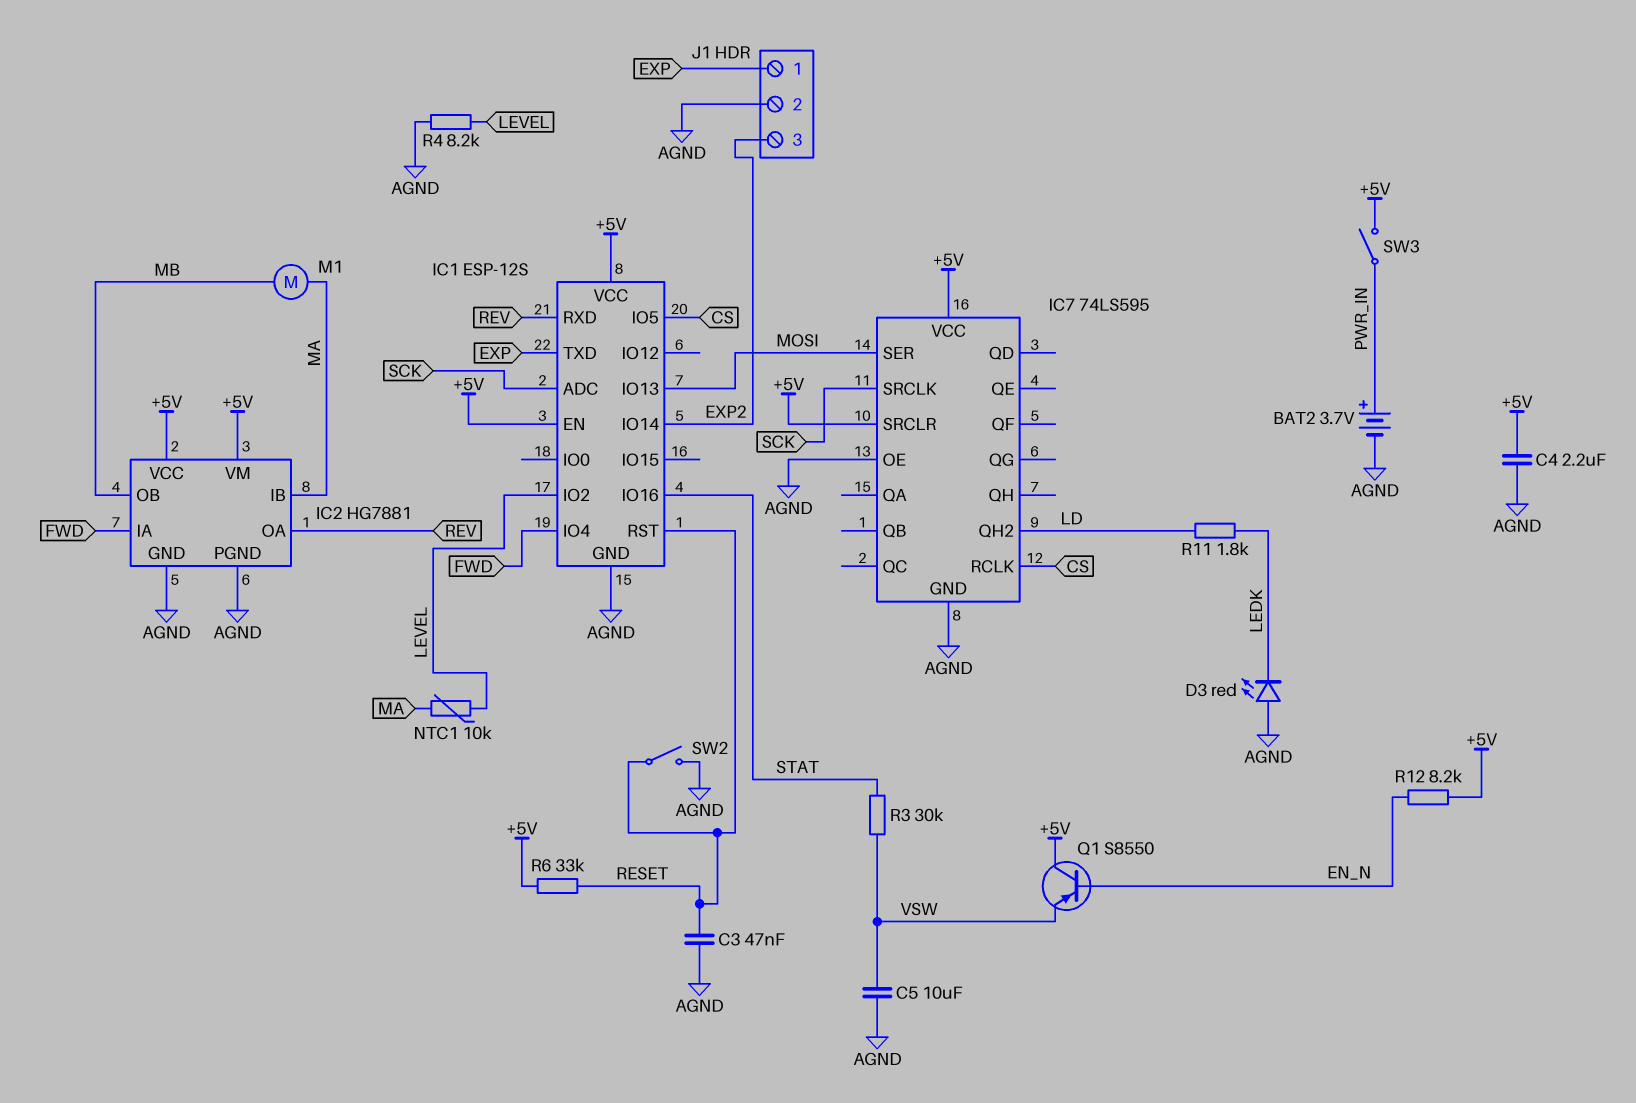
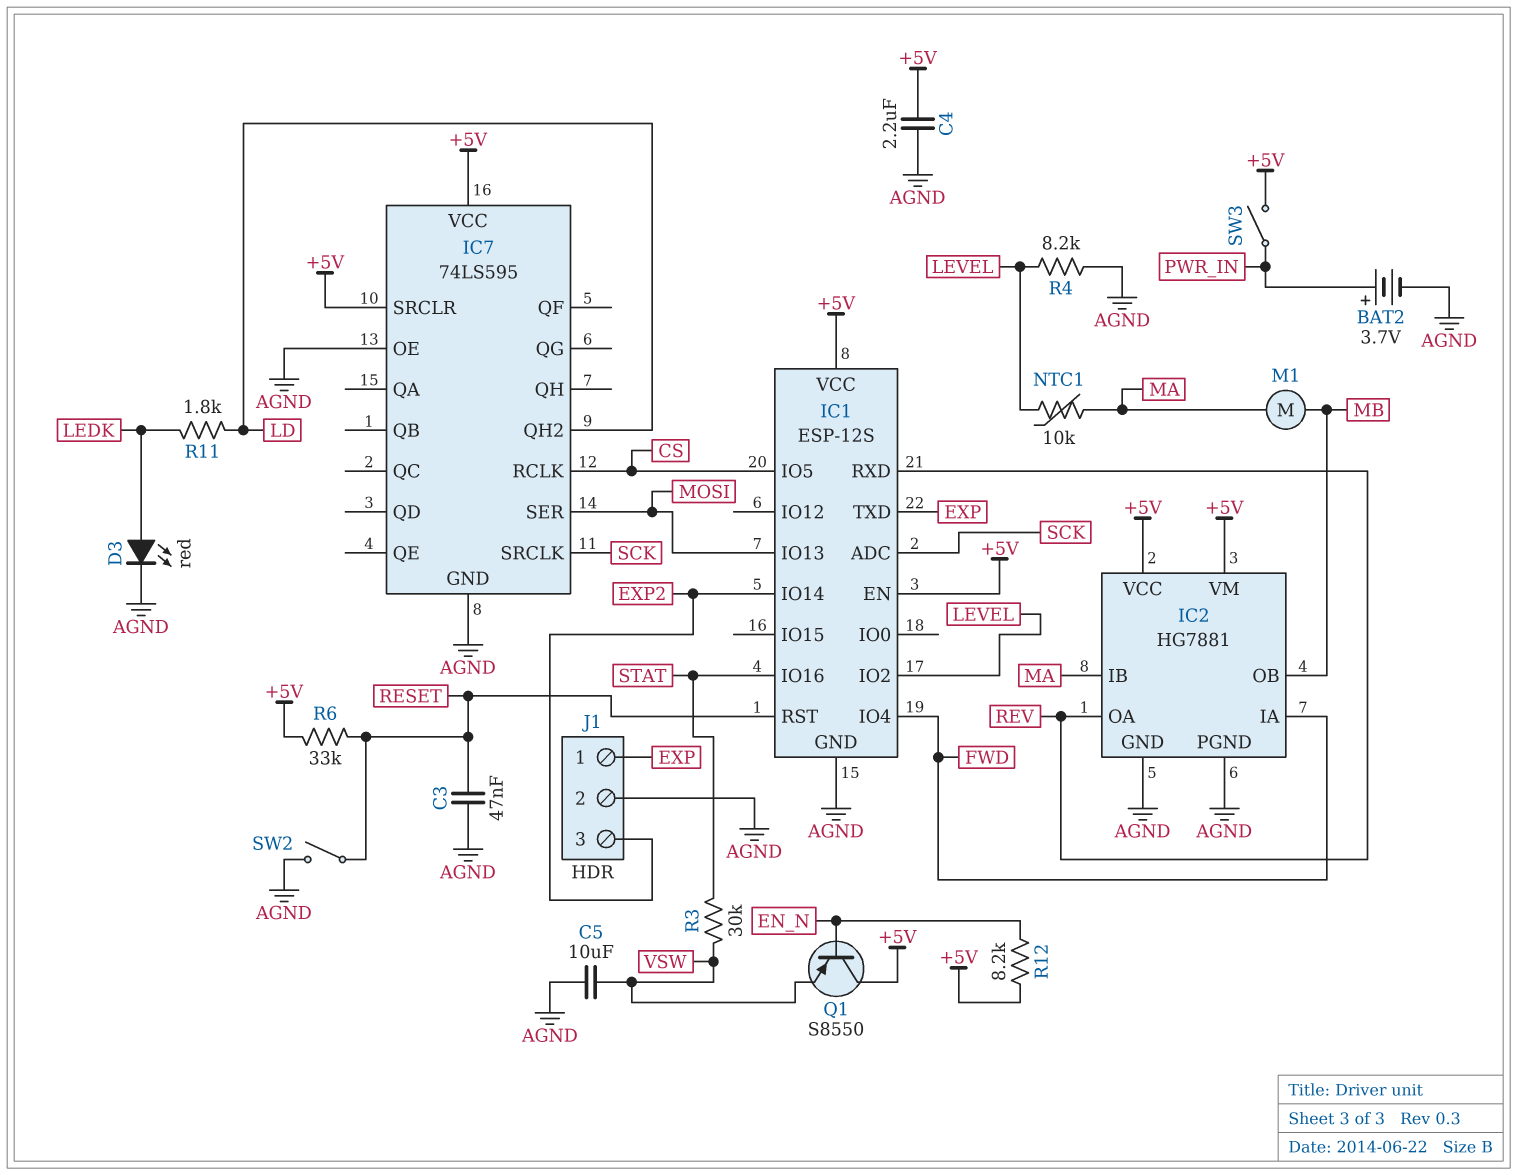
D3: LED red (A AGND, K LEDK) -> LED red (A LEDK, K AGND)

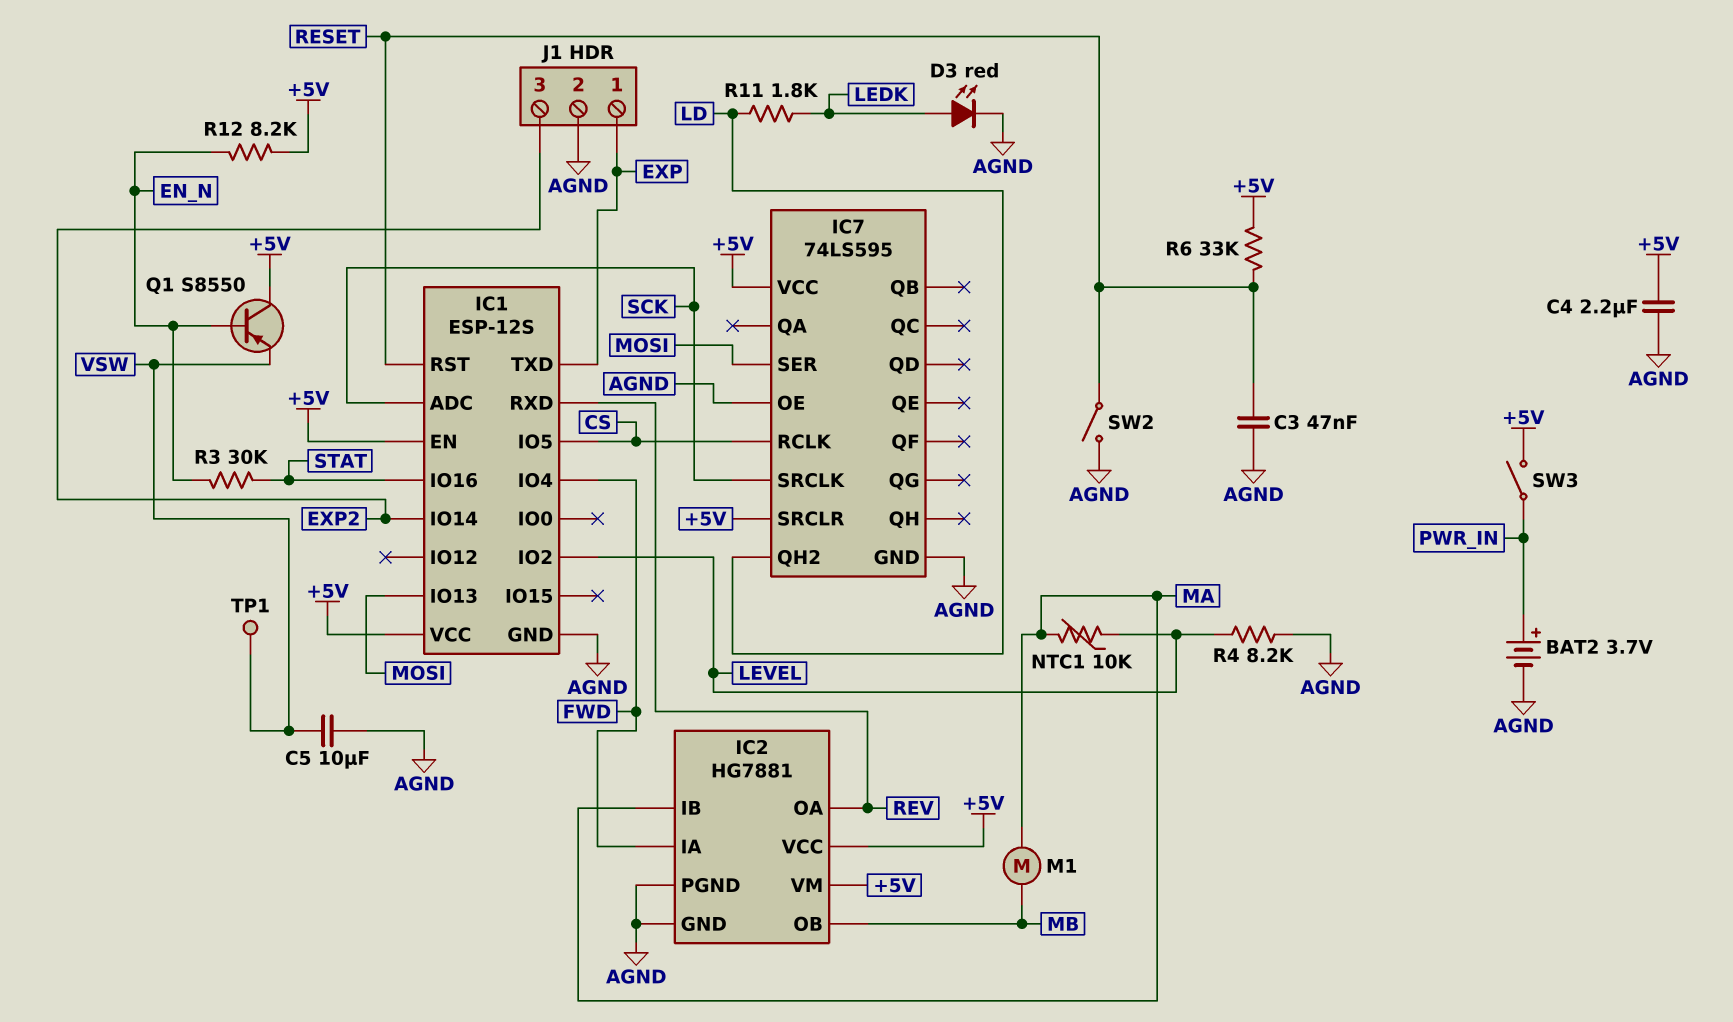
R3: 30k (STAT, VSW) -> 30k (EN_N, STAT)
TP1: none -> test point (VSW)

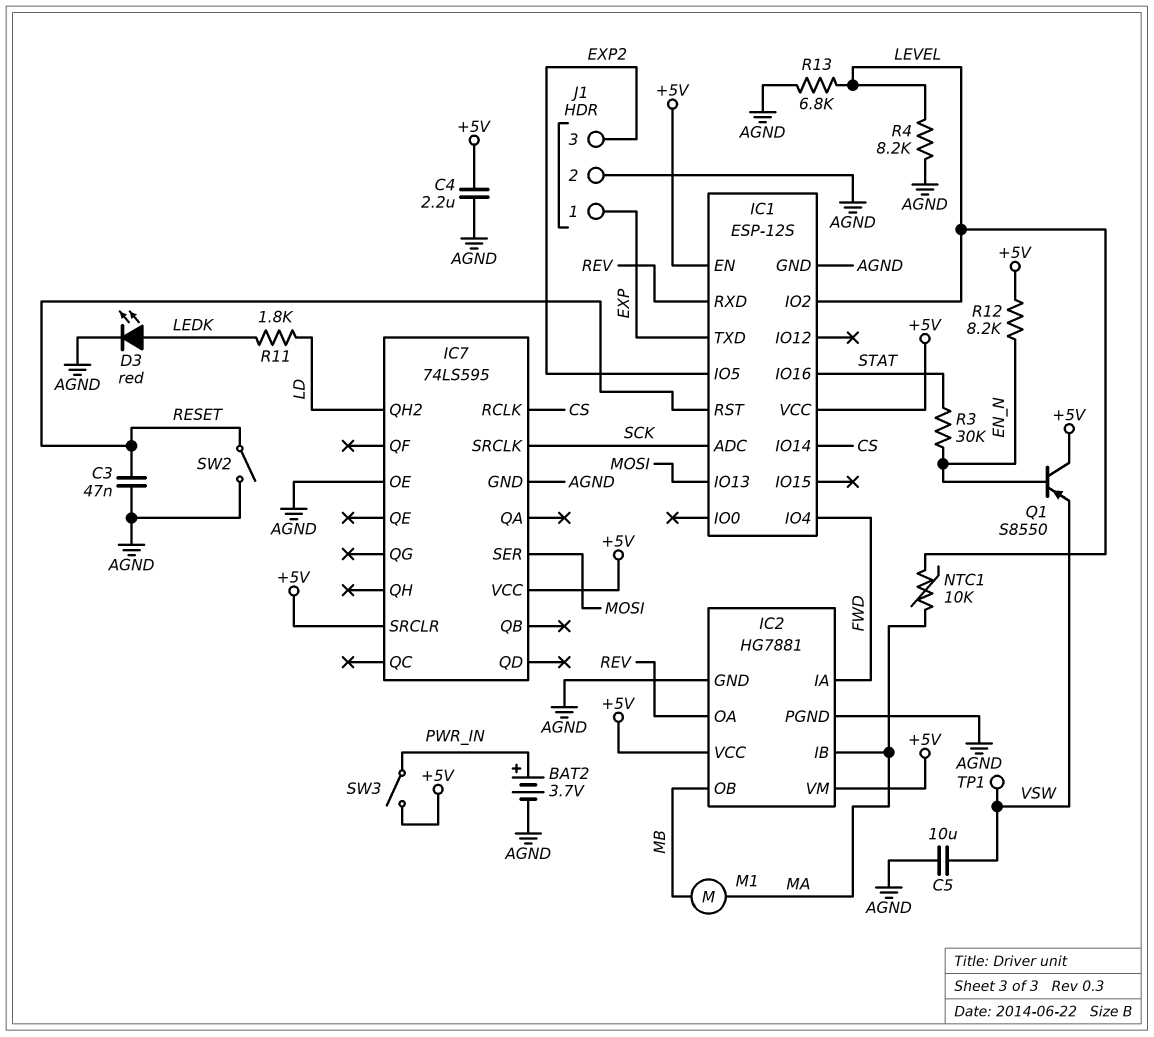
IC1 pin IO5: CS -> EXP2
IC1 pin IO14: EXP2 -> CS
R6: 33k (+5V, RESET) -> none
R13: none -> 6.8k (AGND, LEVEL)

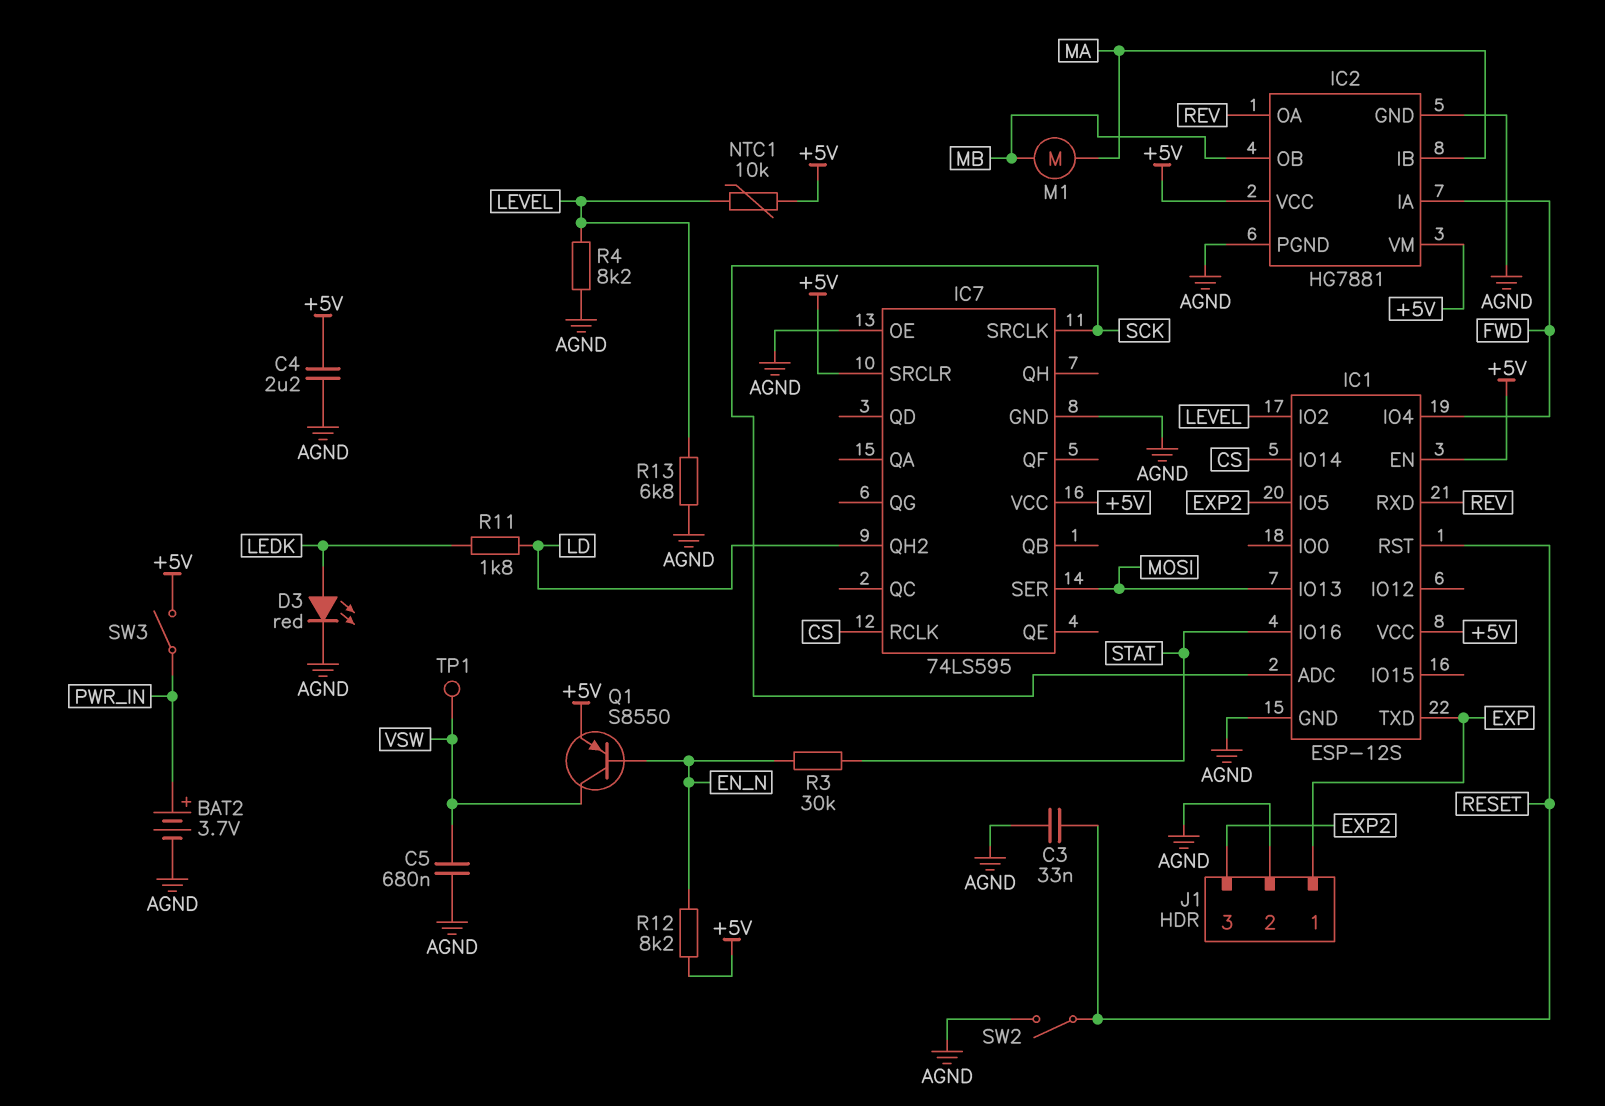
C3: 47nF (AGND, RESET) -> 33nF (AGND, RESET)
C5: 10uF (AGND, VSW) -> 680nF (AGND, VSW)
NTC1: 10k (LEVEL, MA) -> 10k (+5V, LEVEL)
Q1: PNP S8550 (B EN_N, C +5V, E VSW) -> PNP S8550 (B EN_N, C VSW, E +5V)

